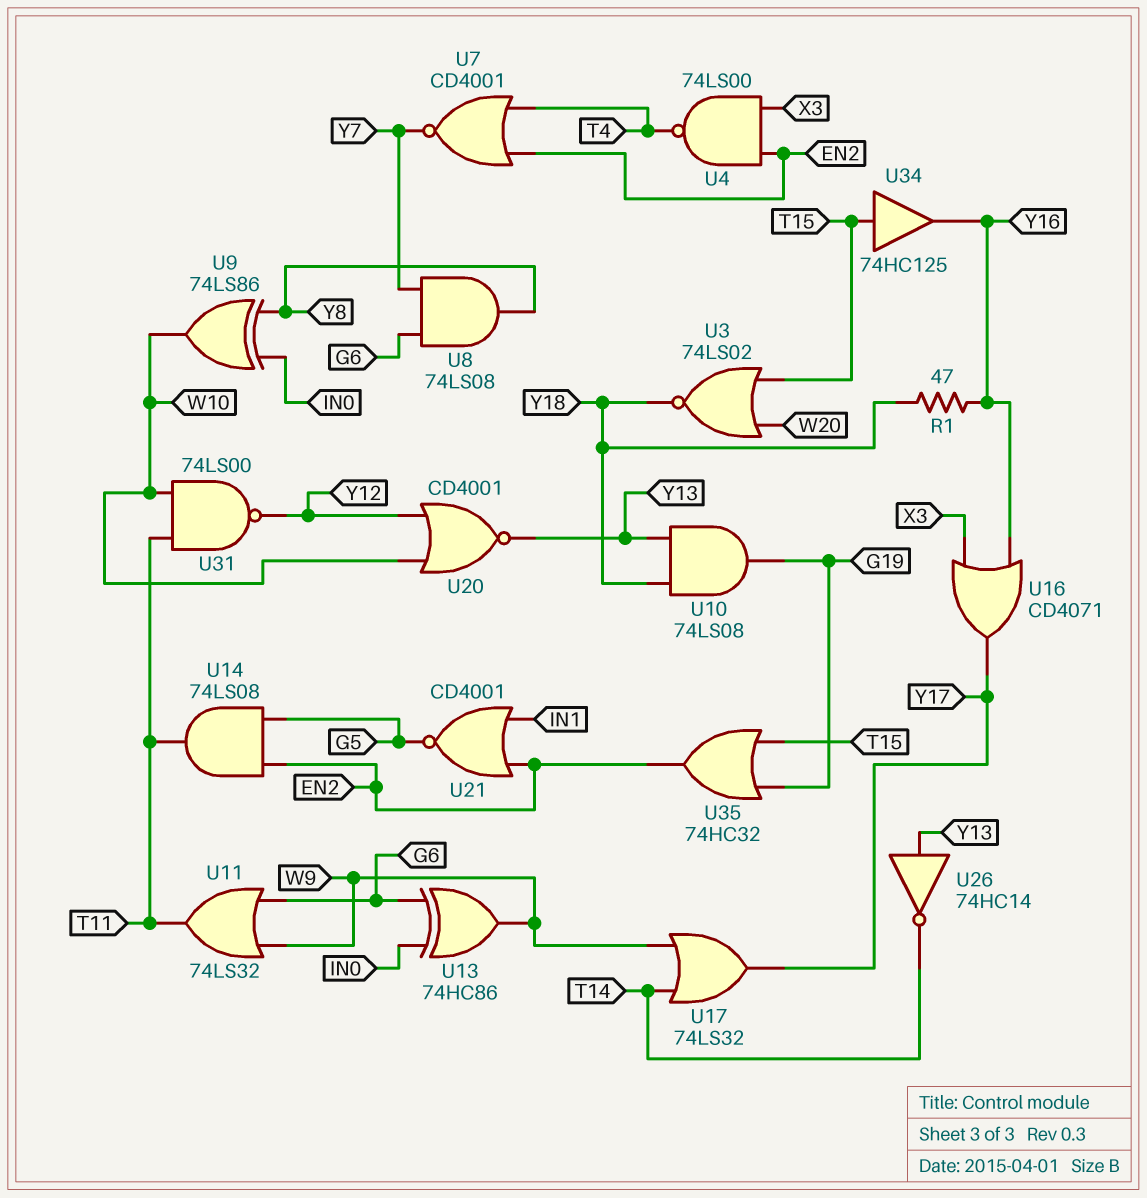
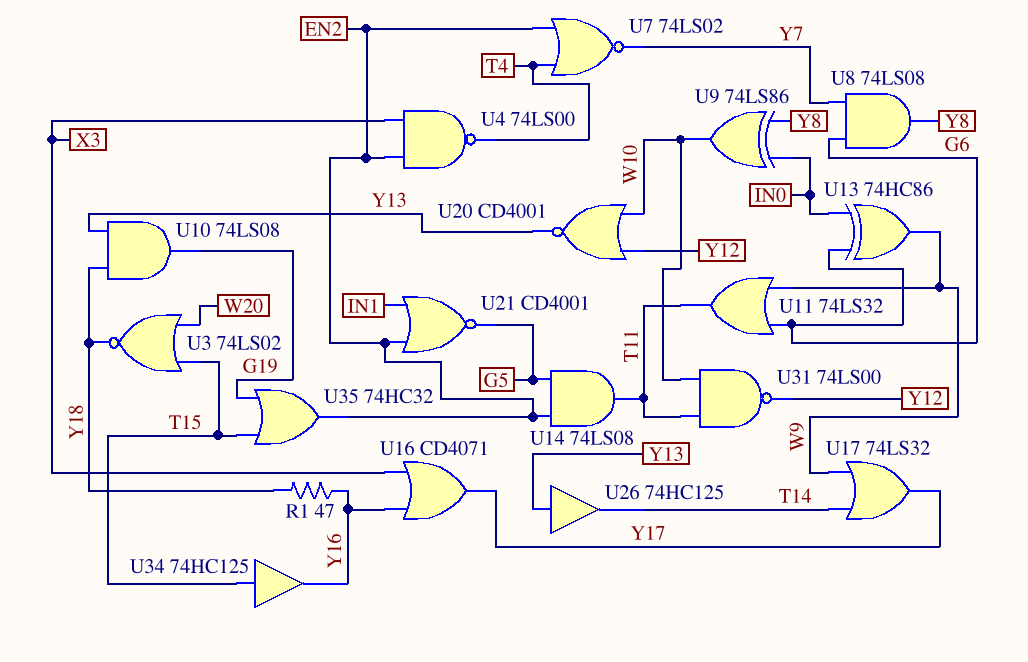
U7: NOR CD4001 (in EN2, in T4, out Y7) -> NOR 74LS02 (in EN2, in T4, out Y7)
U26: NOT 74HC14 (in Y13, out T14) -> buffer 74HC125 (in Y13, out T14)

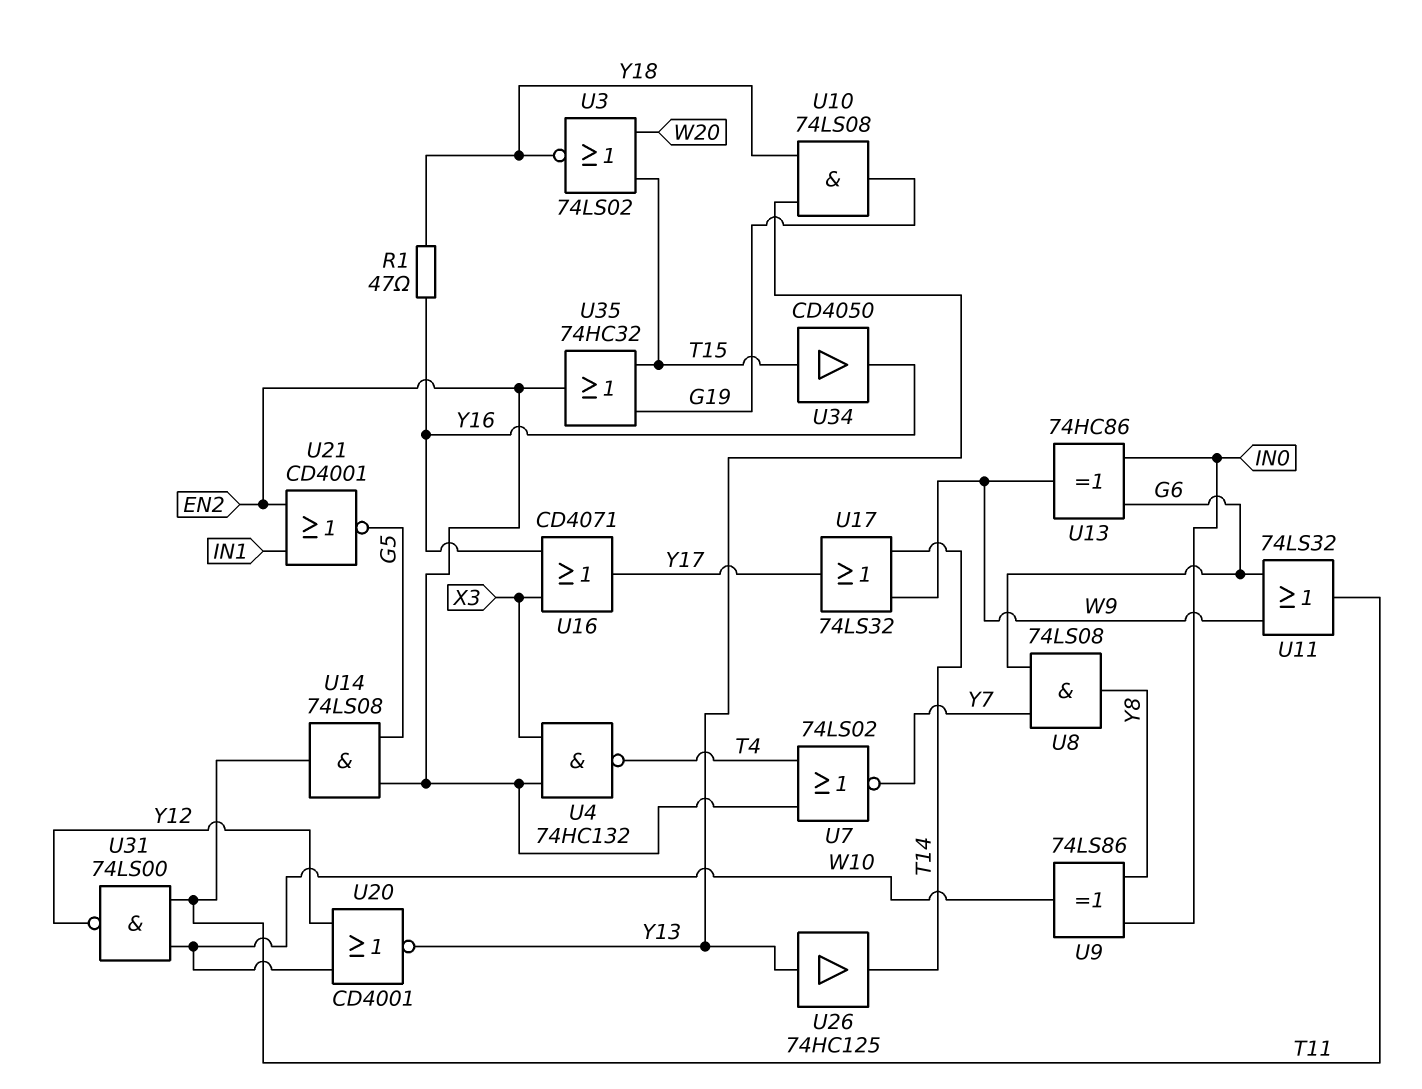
U4: NAND 74LS00 (in EN2, in X3, out T4) -> NAND 74HC132 (in EN2, in X3, out T4)
U34: buffer 74HC125 (in T15, out Y16) -> buffer CD4050 (in T15, out Y16)

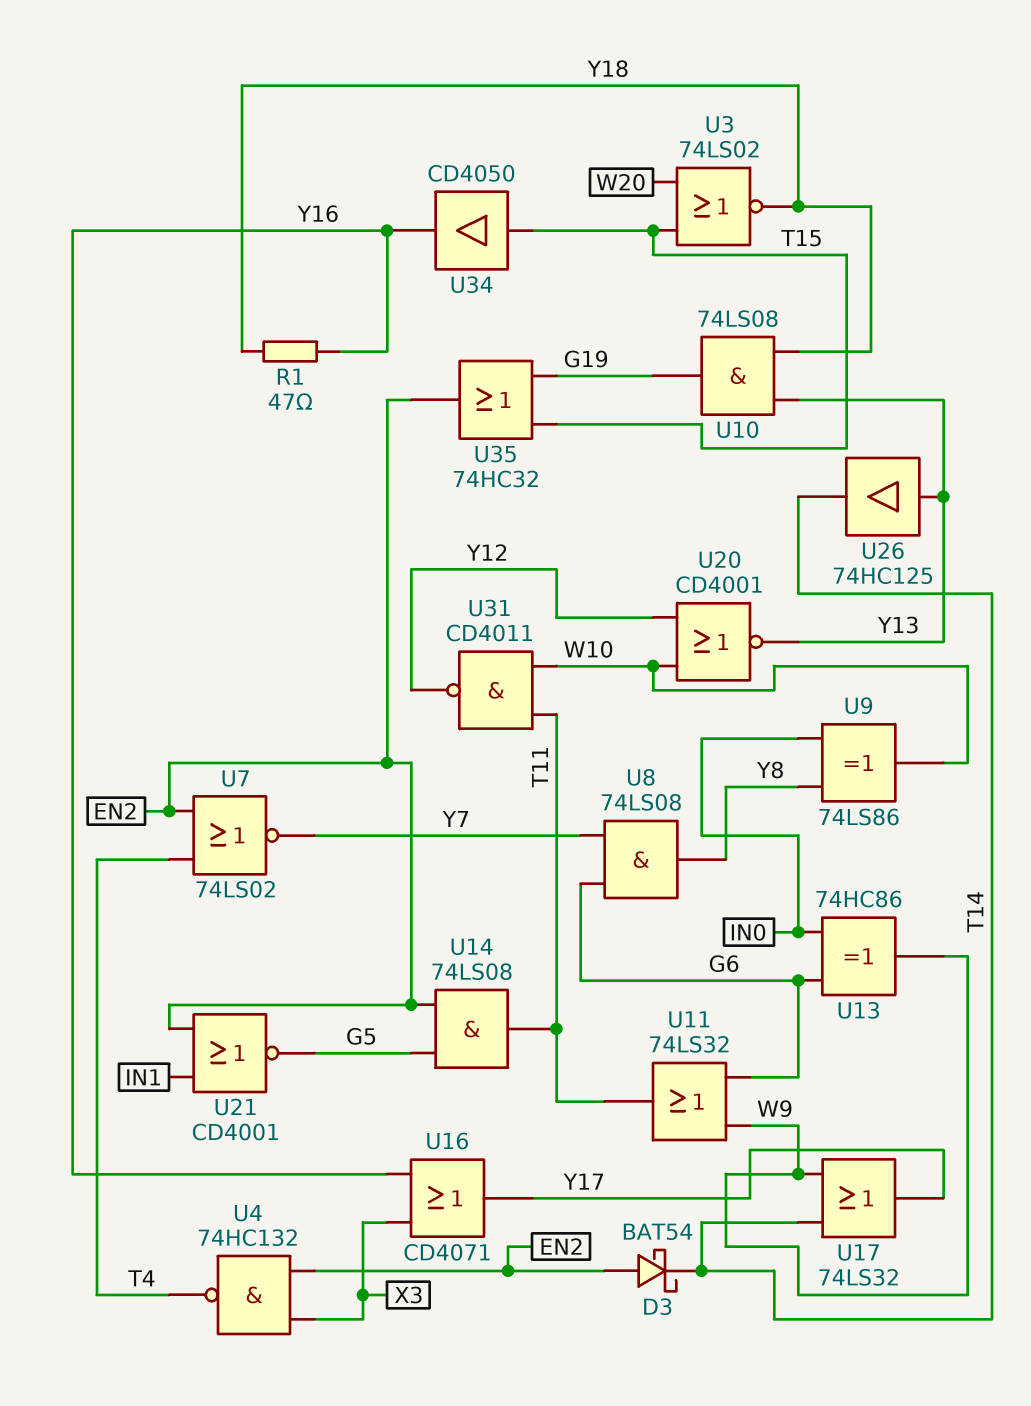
D3: none -> schottky BAT54 (A EN2, K T14)
U31: NAND 74LS00 (in T11, in W10, out Y12) -> NAND CD4011 (in T11, in W10, out Y12)

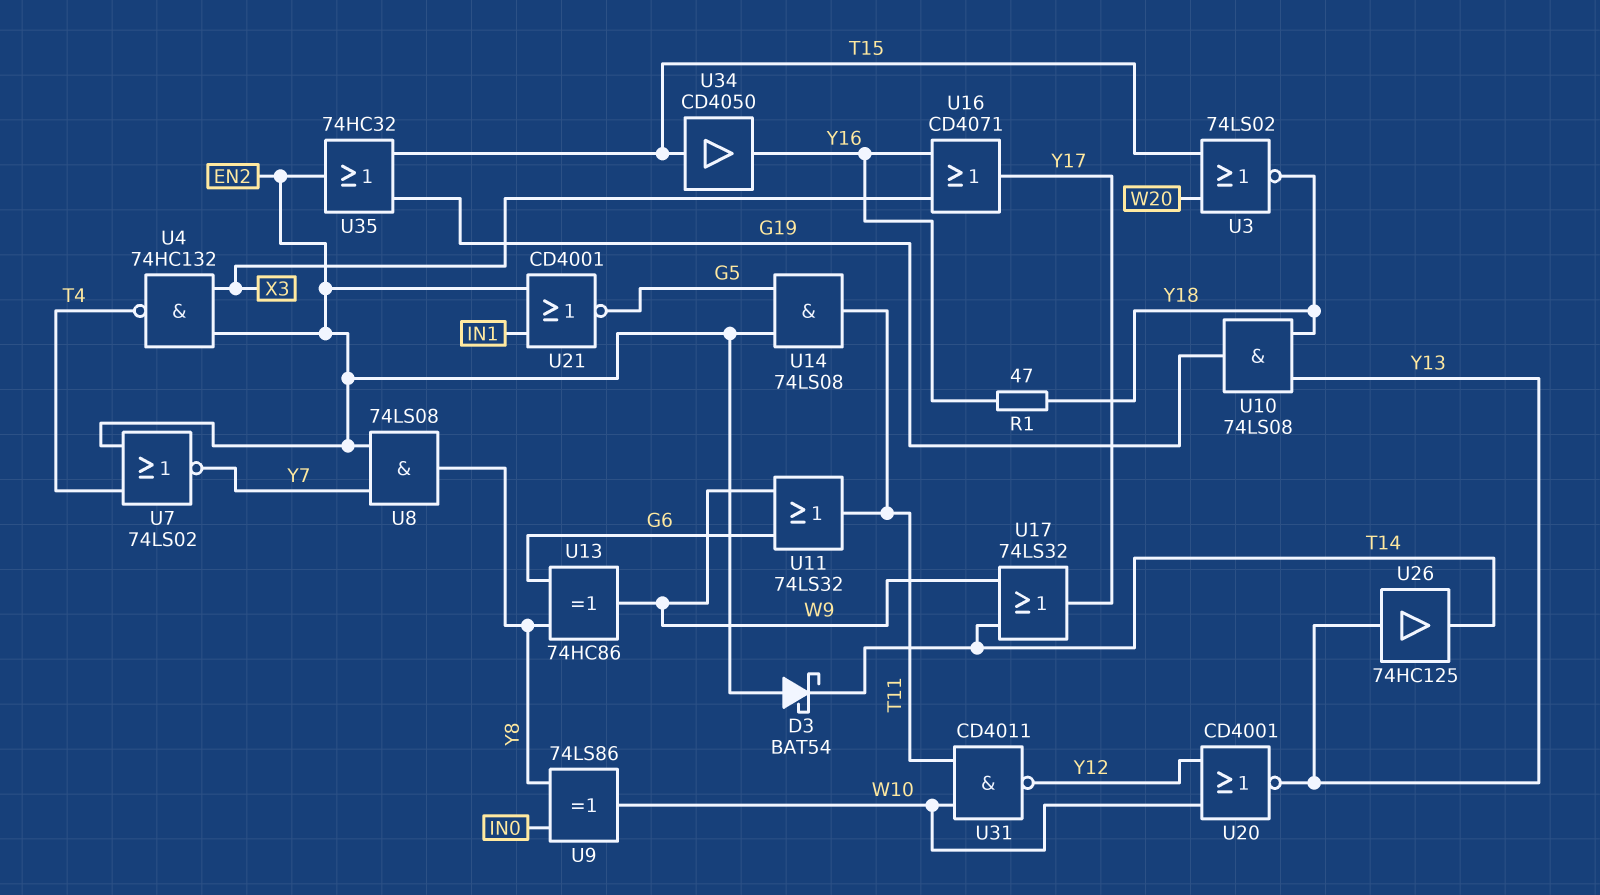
U8: AND 74LS08 (in G6, in Y7, out Y8) -> AND 74LS08 (in EN2, in Y7, out Y8)
U13: XOR 74HC86 (in G6, in IN0, out W9) -> XOR 74HC86 (in G6, in Y8, out W9)

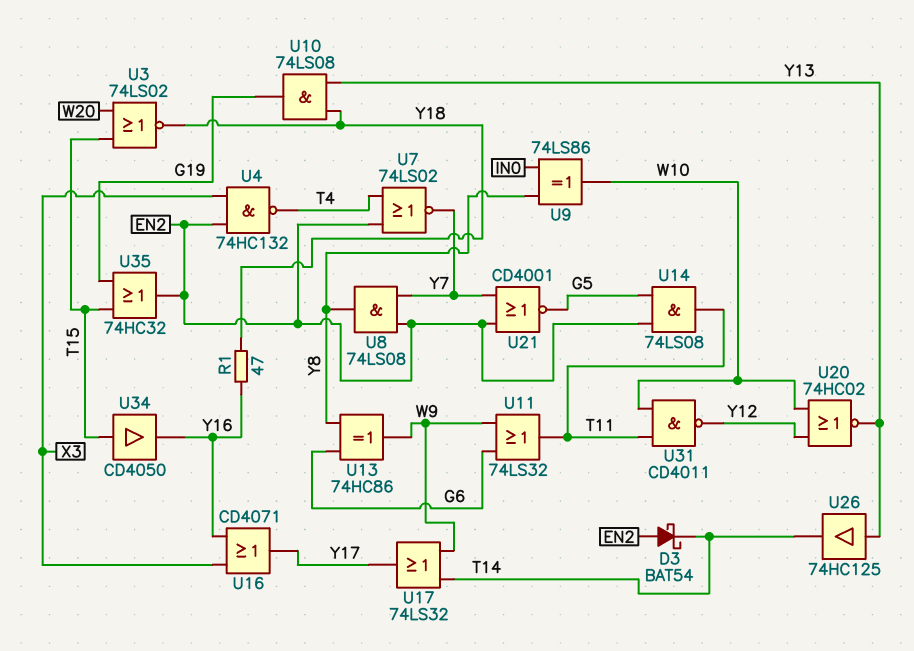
U20: NOR CD4001 (in W10, in Y12, out Y13) -> NOR 74HC02 (in W10, in Y12, out Y13)
U21: NOR CD4001 (in EN2, in IN1, out G5) -> NOR CD4001 (in EN2, in Y7, out G5)

